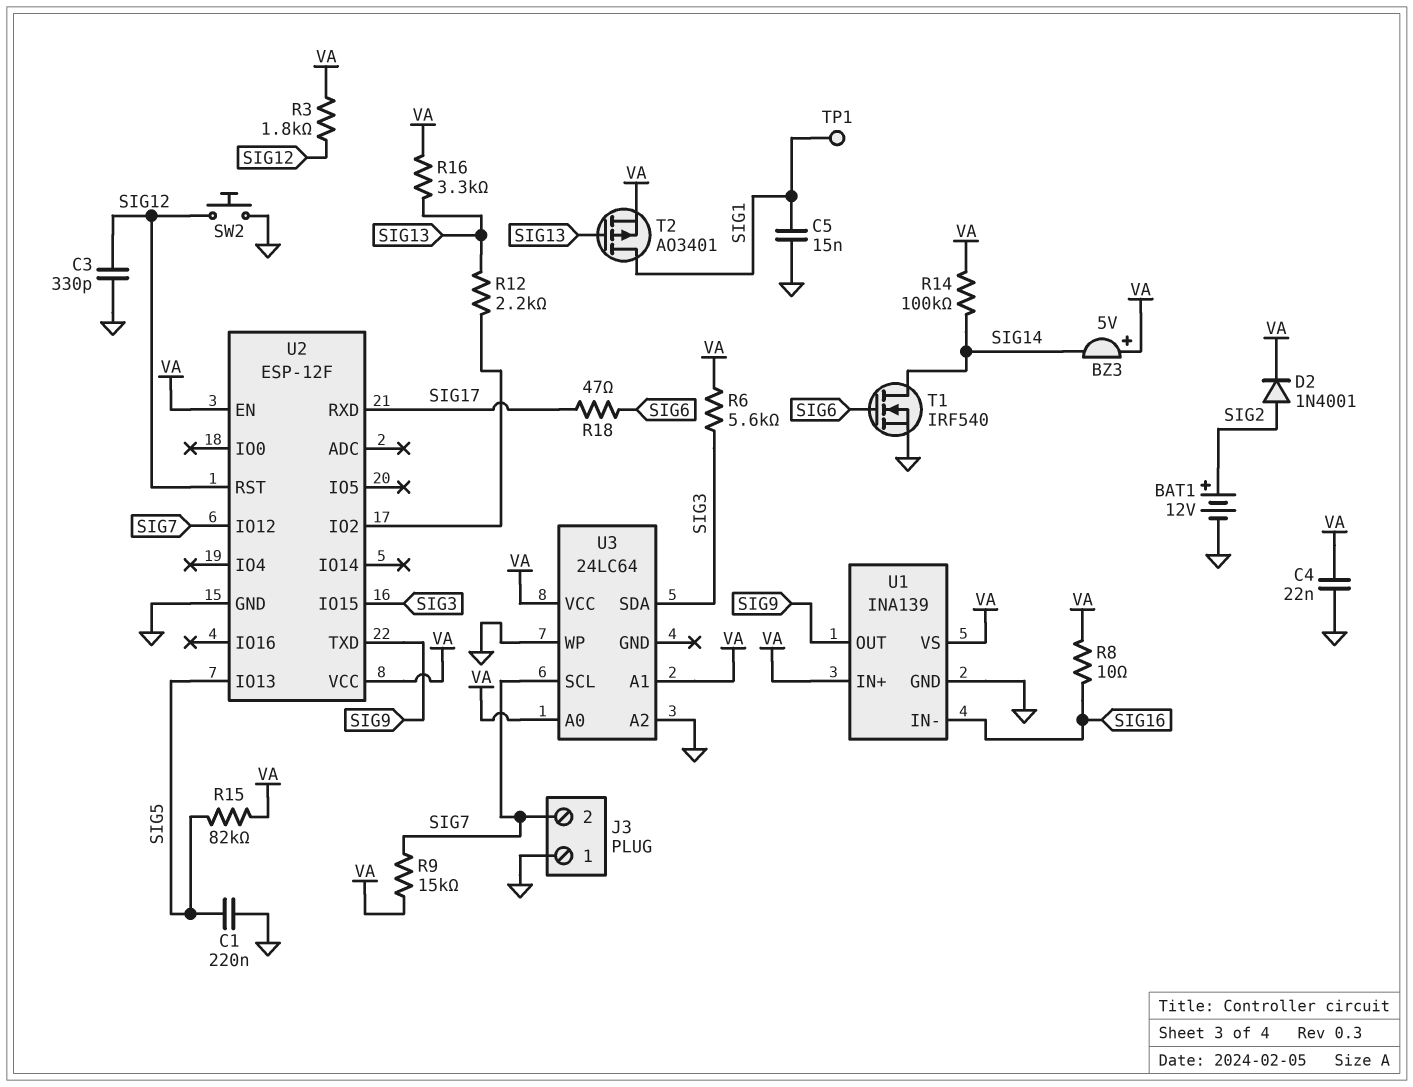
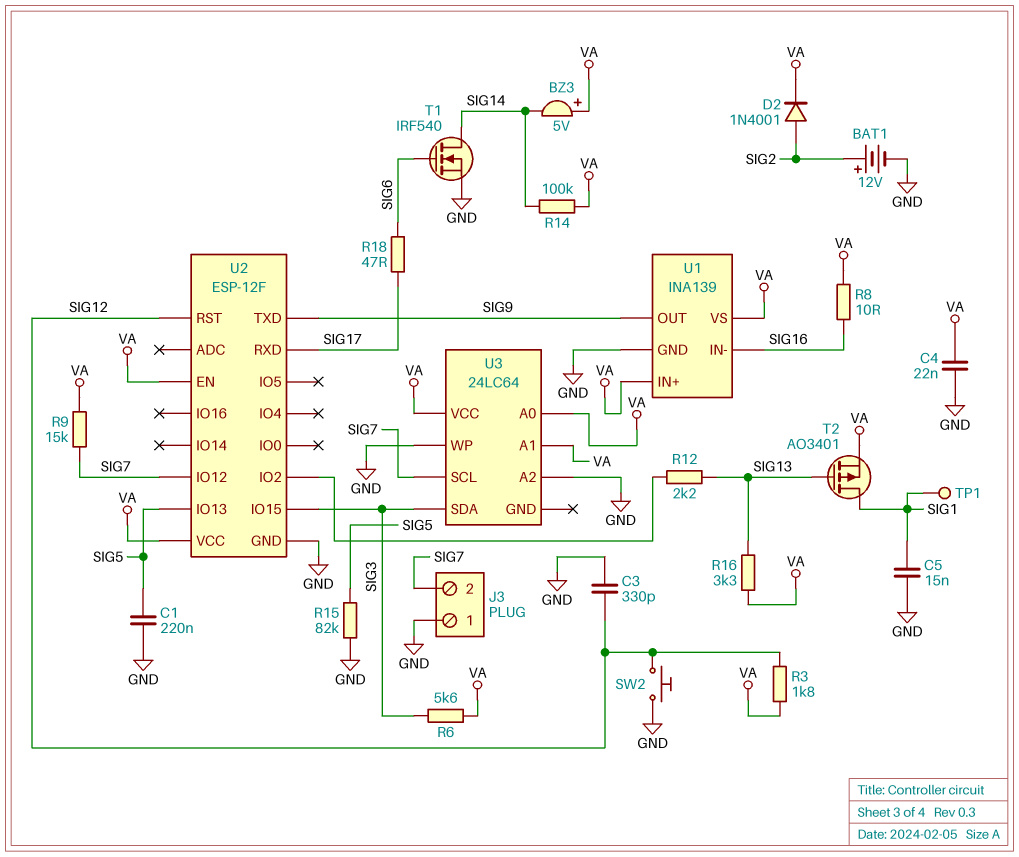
R15: 82k (SIG5, VA) -> 82k (GND, SIG5)

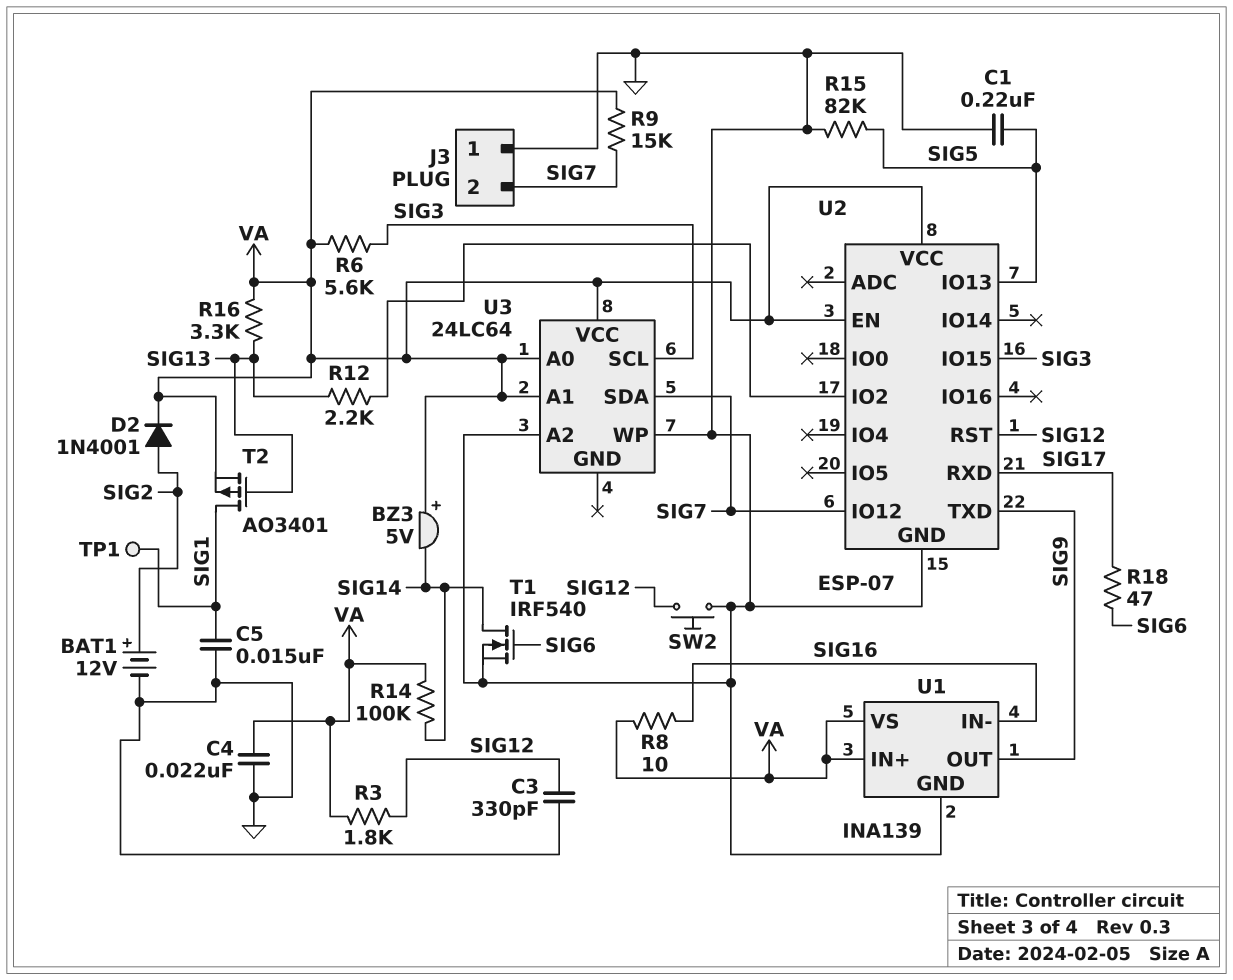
U2: ESP-12F -> ESP-07
U3 pin SCL: SIG7 -> SIG3
U3 pin SDA: SIG3 -> SIG7

